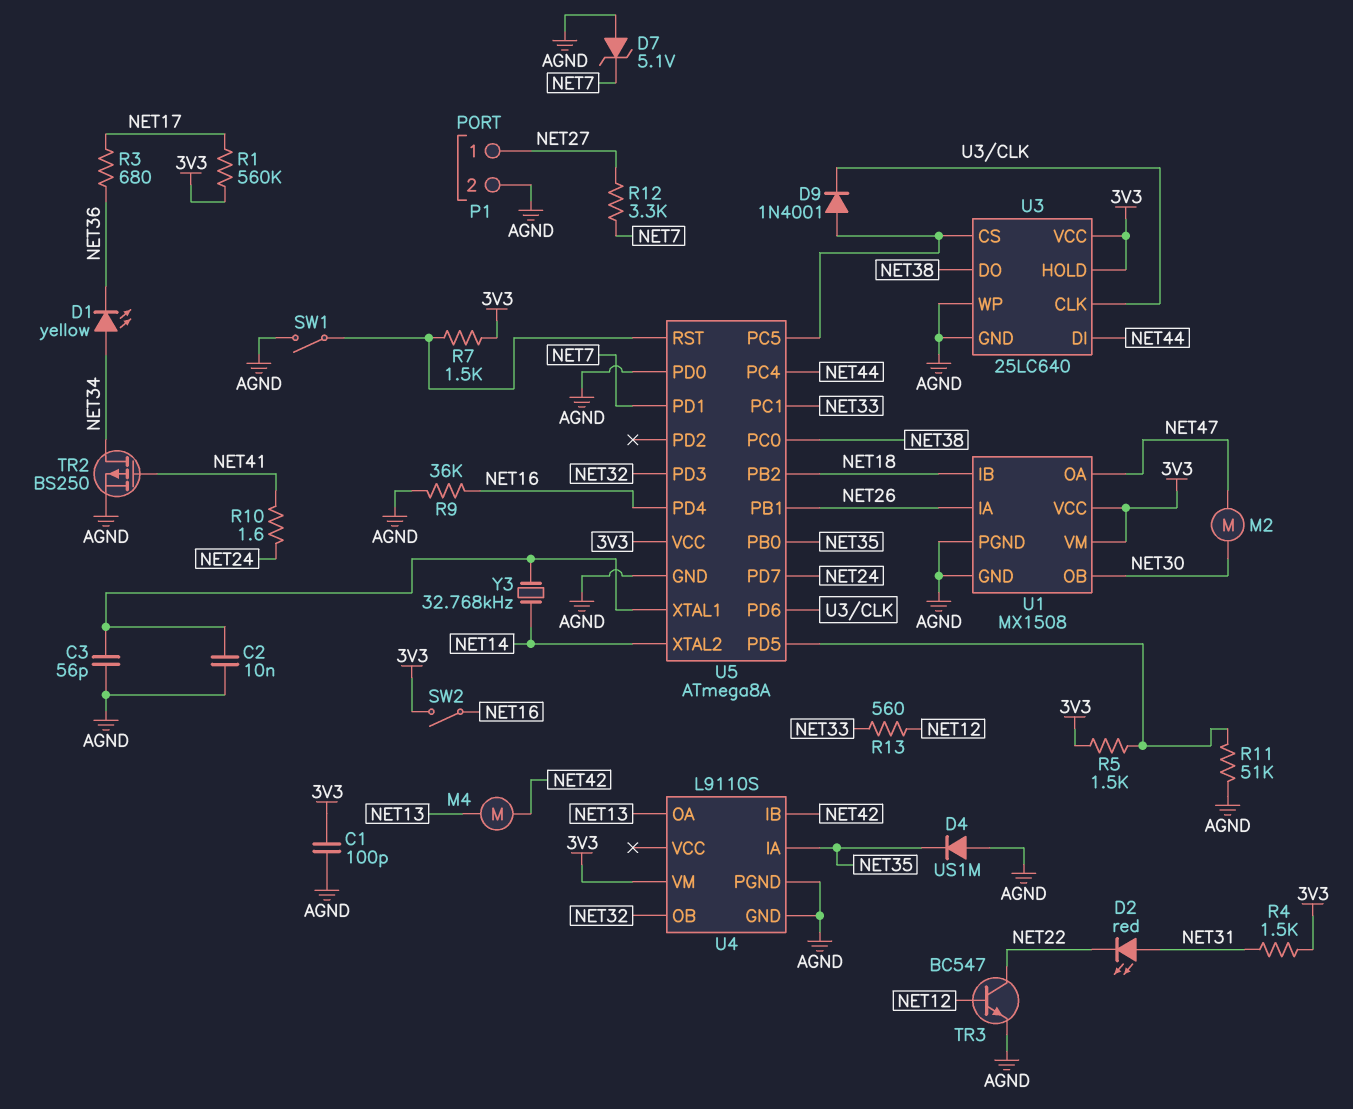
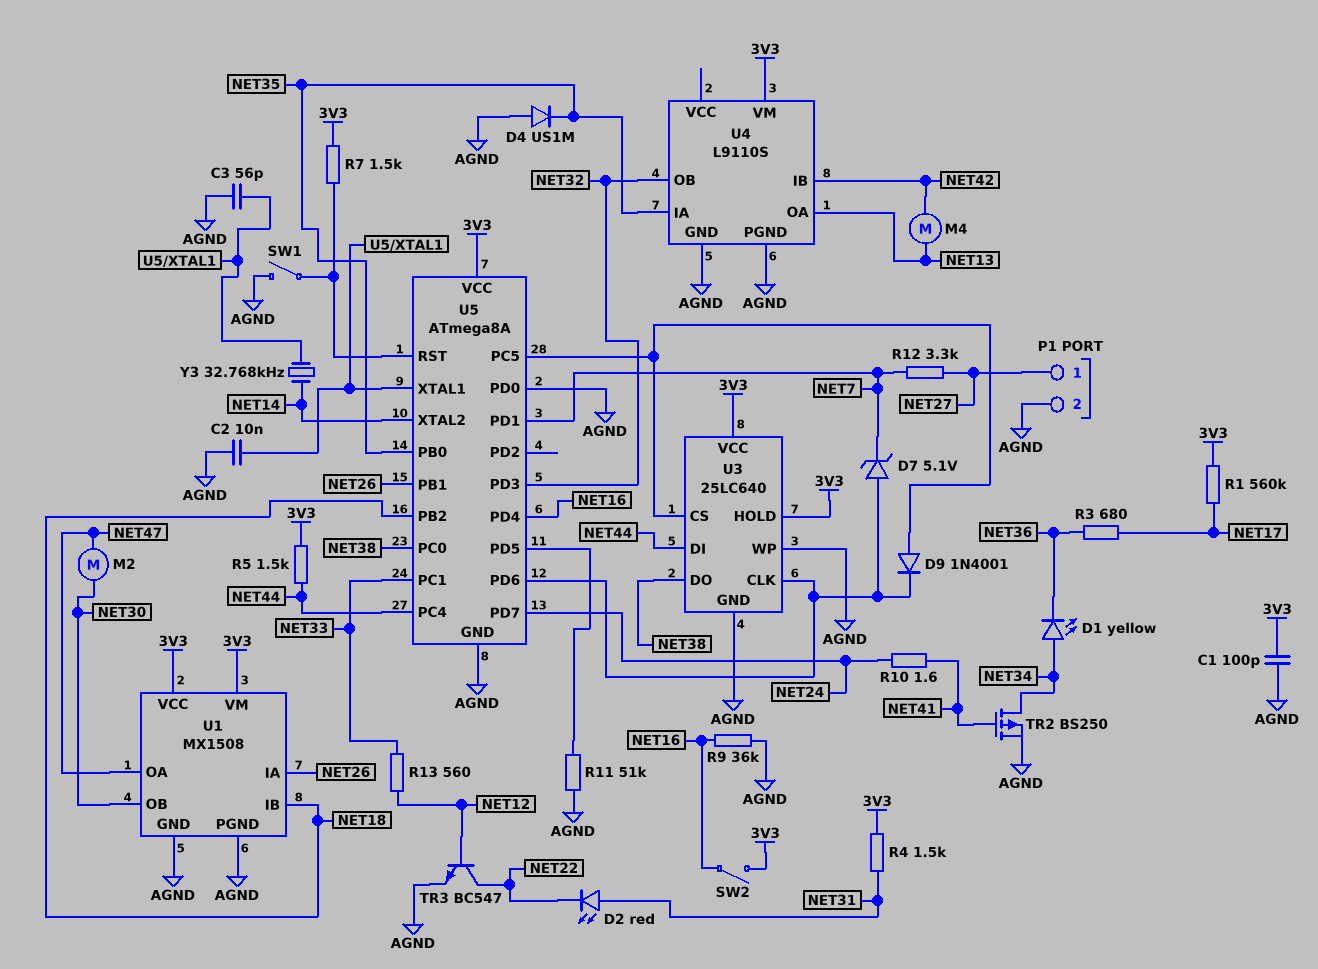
D7: zener 5.1V (A AGND, K NET7) -> zener 5.1V (A U3/CLK, K NET7)
R5: 1.5k (3V3, U5/PD5) -> 1.5k (3V3, NET44)

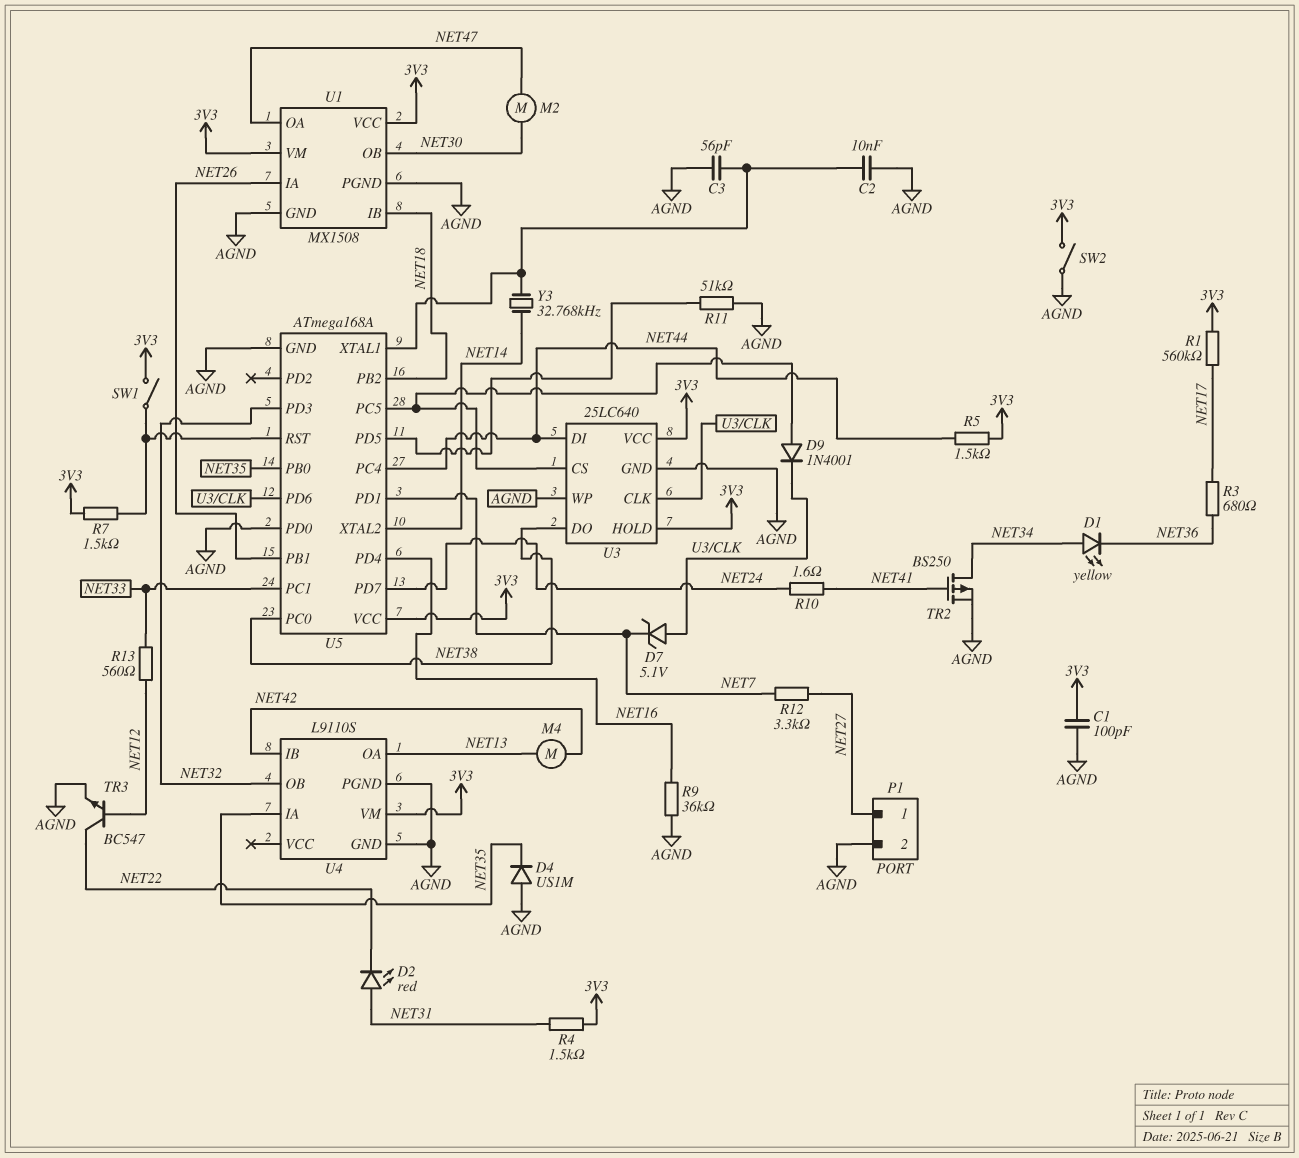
SW1: switch (AGND, U5/RST) -> switch (3V3, U5/RST)
SW2: switch (3V3, NET16) -> switch (3V3, AGND)
U5: ATmega8A -> ATmega168A

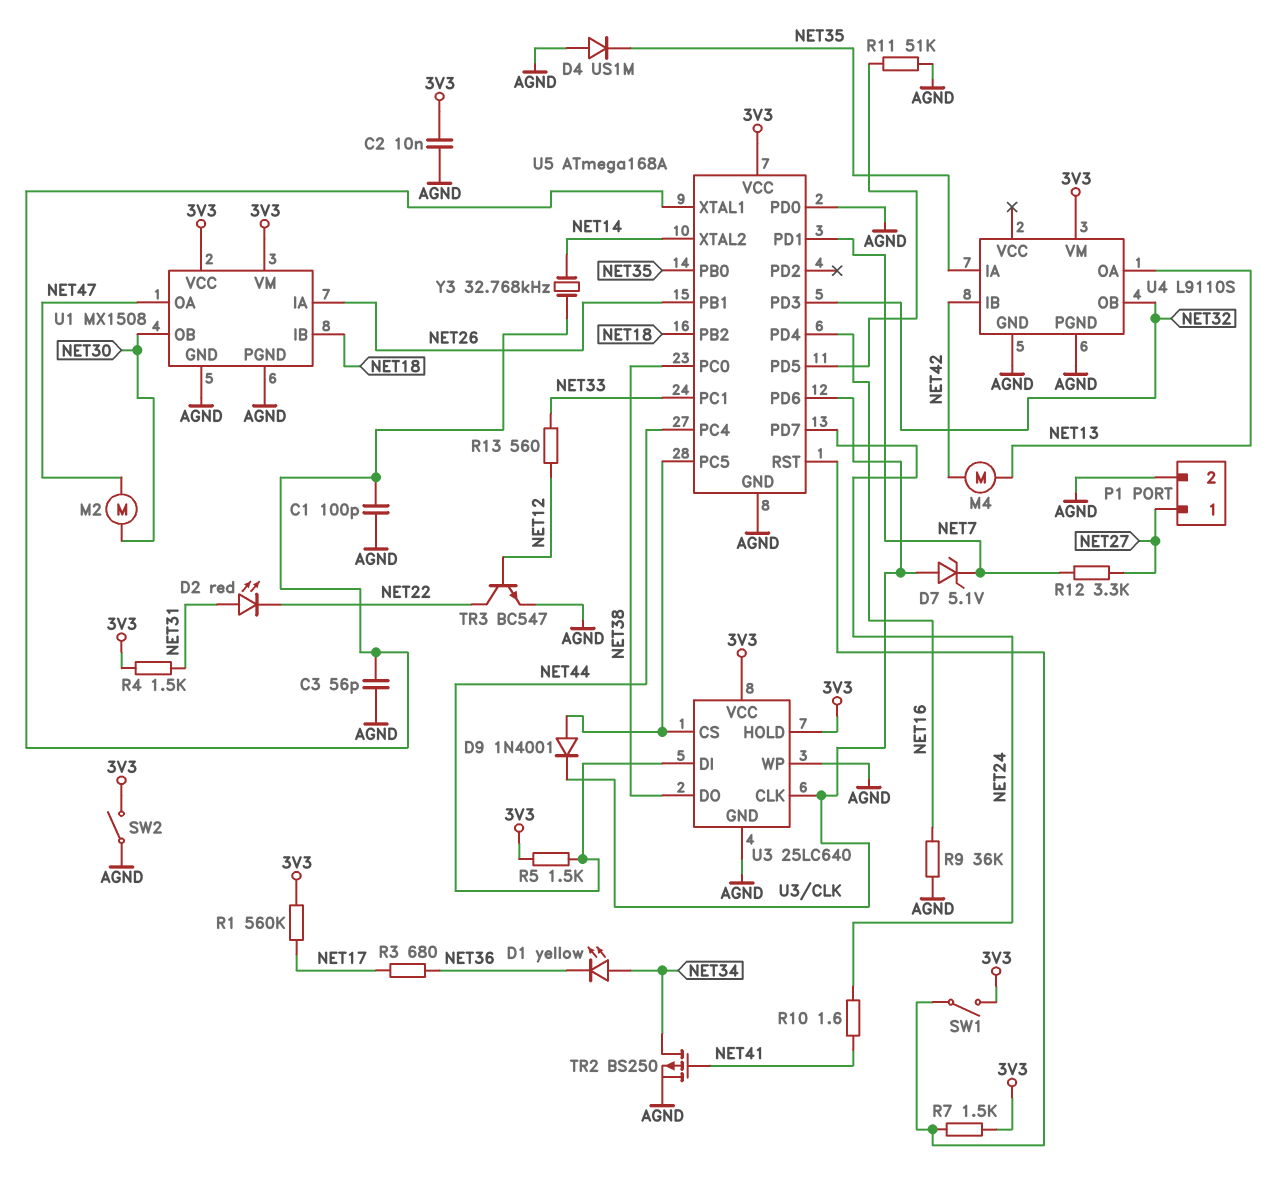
C1: 100pF (3V3, AGND) -> 100pF (AGND, U5/XTAL1)
C2: 10nF (AGND, U5/XTAL1) -> 10nF (3V3, AGND)

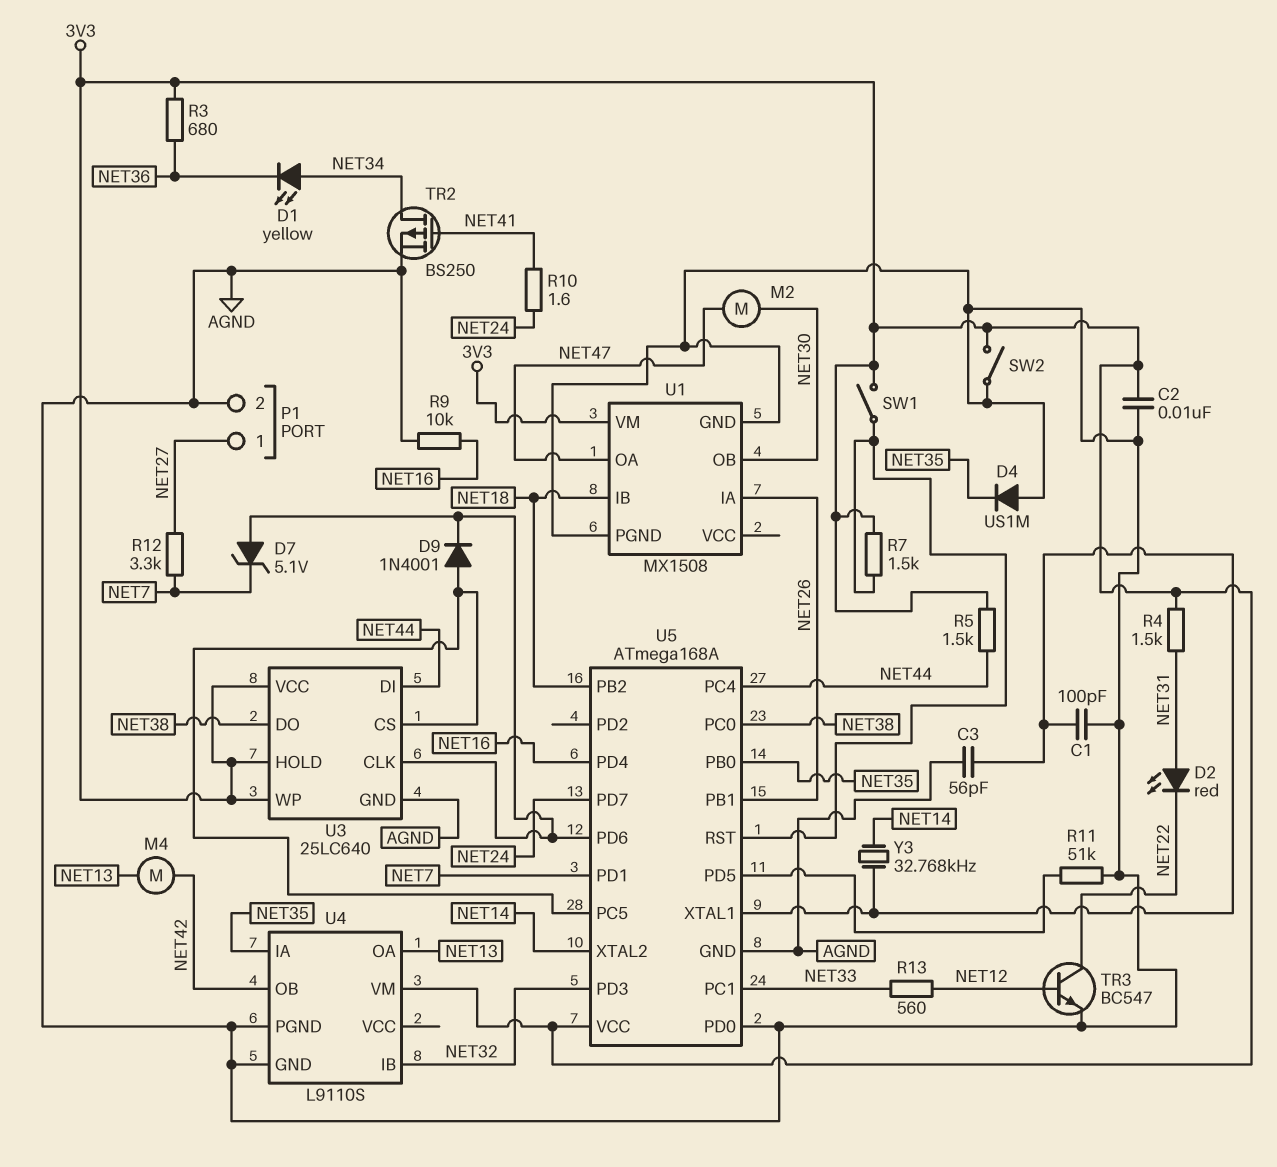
R1: 560k (3V3, NET17) -> none
R3: 680 (NET17, NET36) -> 680 (3V3, NET36)
R9: 36k (AGND, NET16) -> 10k (AGND, NET16)
U1 pin VCC: 3V3 -> none
U3 pin WP: AGND -> 3V3
U4 pin IB: NET42 -> NET32
U4 pin OB: NET32 -> NET42

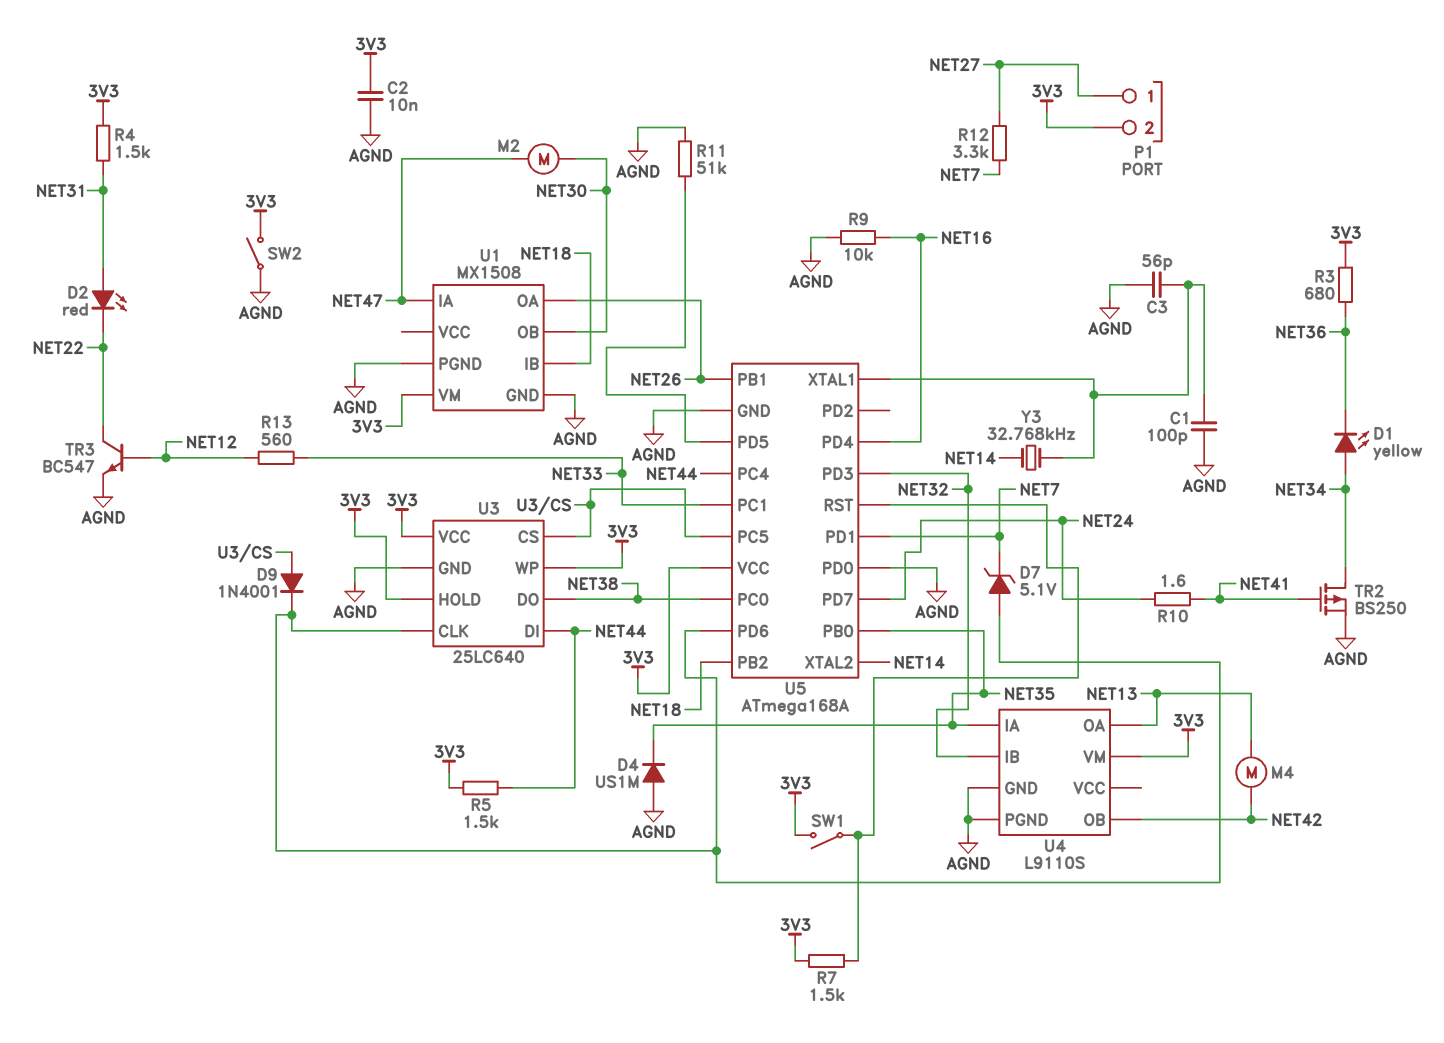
P1 pin 2: AGND -> 3V3
U1 pin IA: NET26 -> NET47
U1 pin OA: NET47 -> NET26

